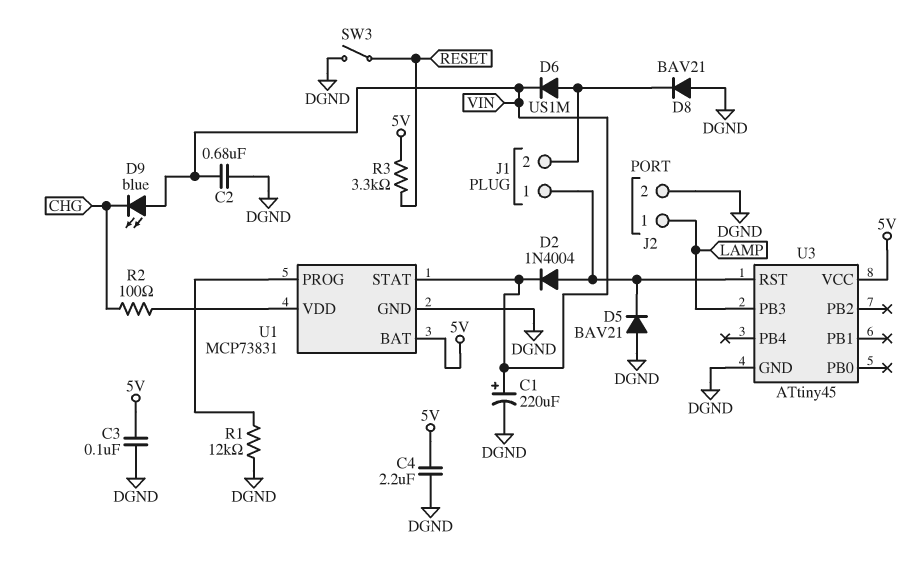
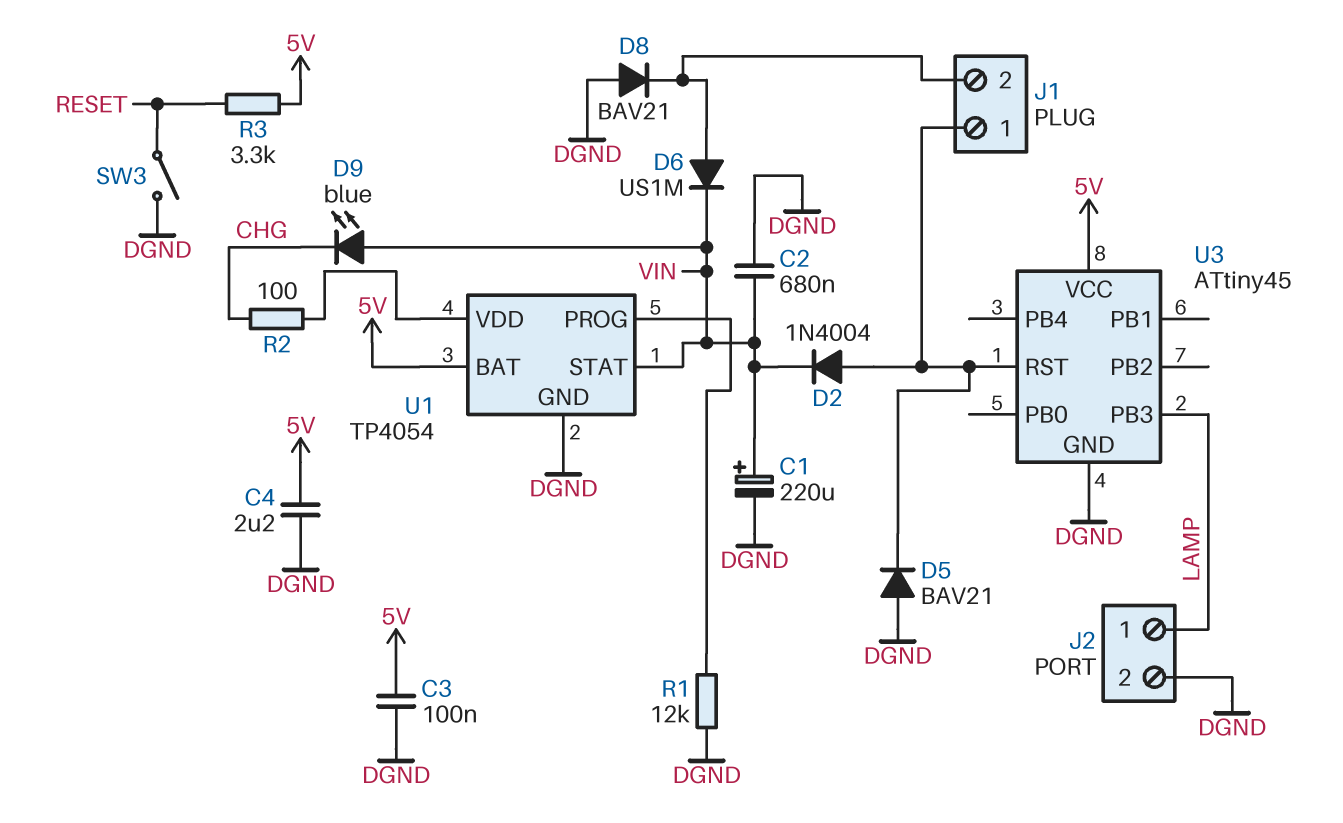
U1: MCP73831 -> TP4054

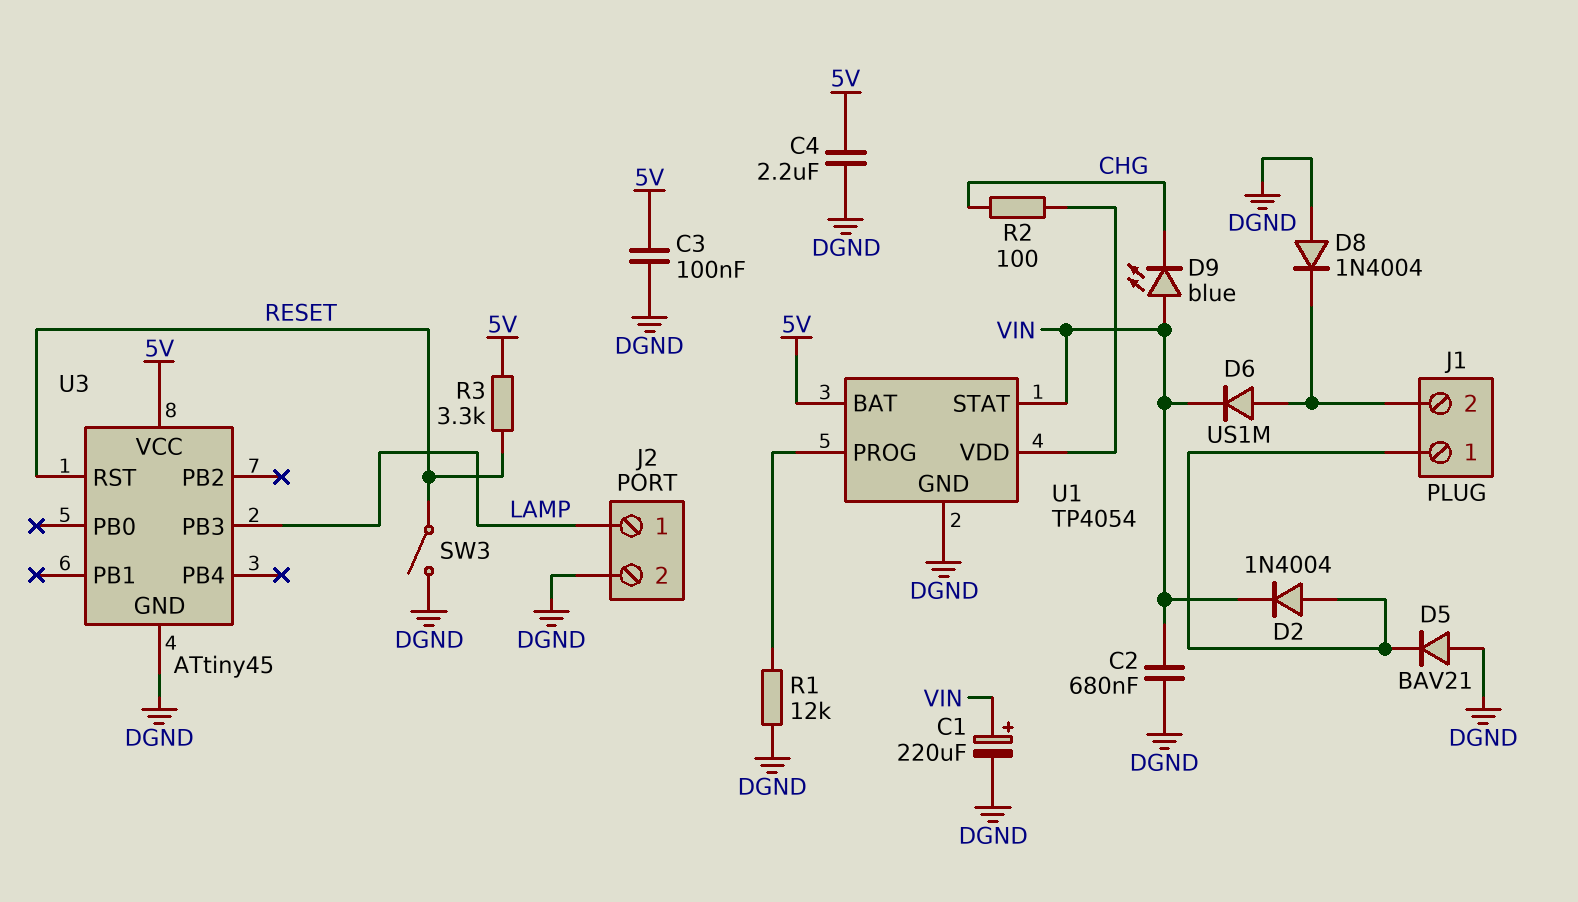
D8: diode BAV21 (A DGND, K J1/2) -> diode 1N4004 (A DGND, K J1/2)
U3 pin RST: J1/1 -> RESET

